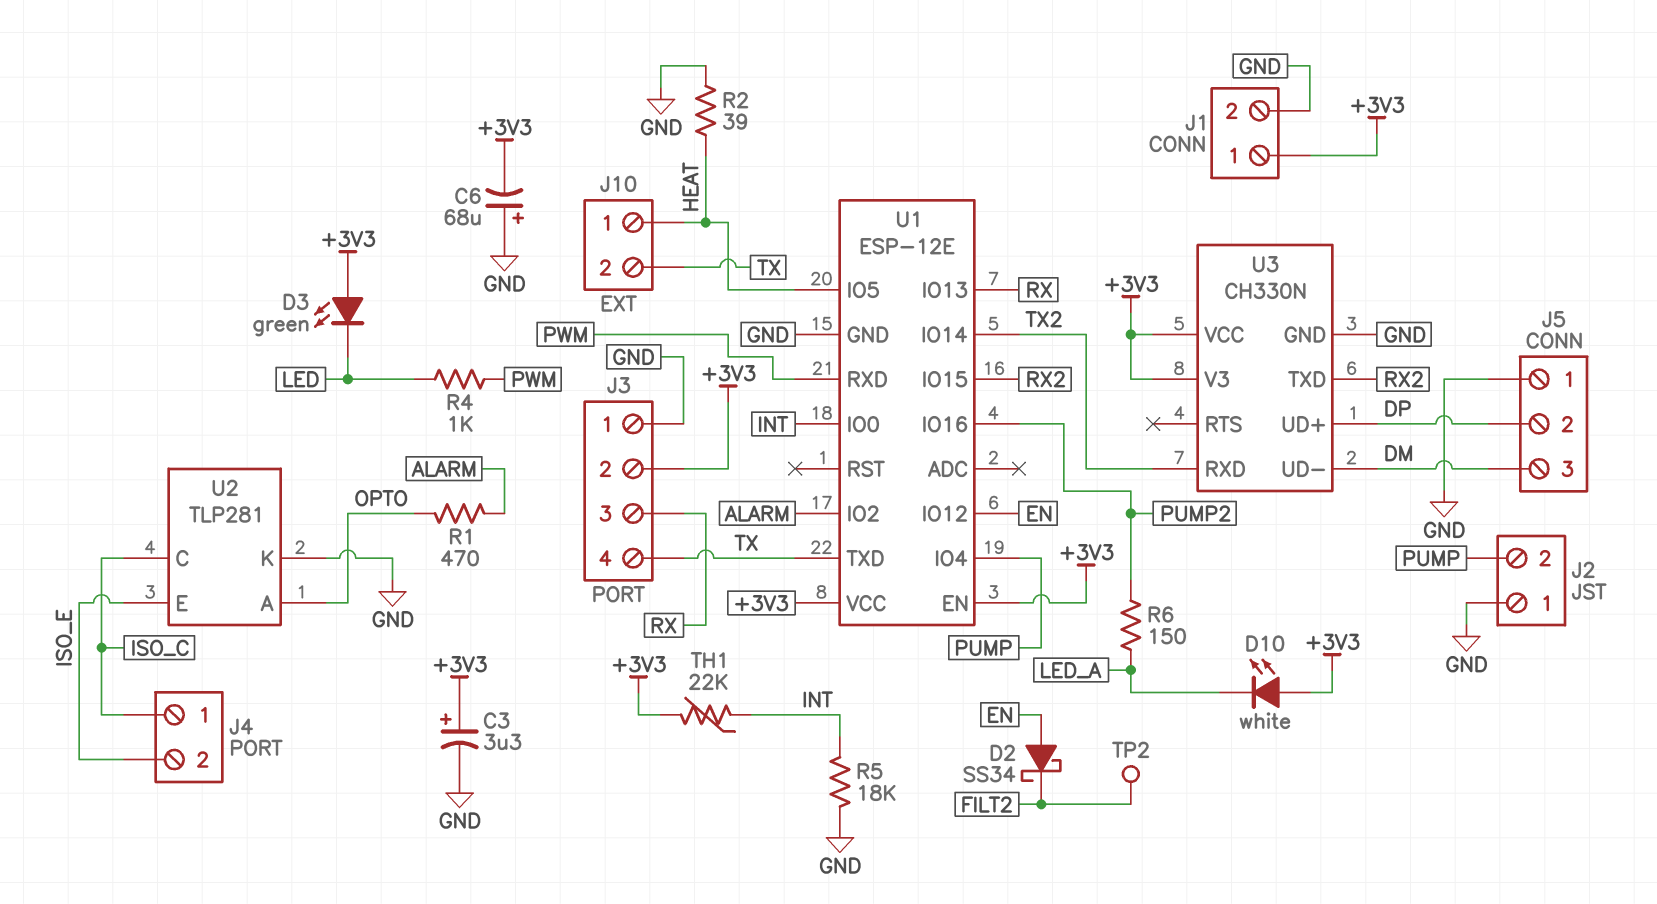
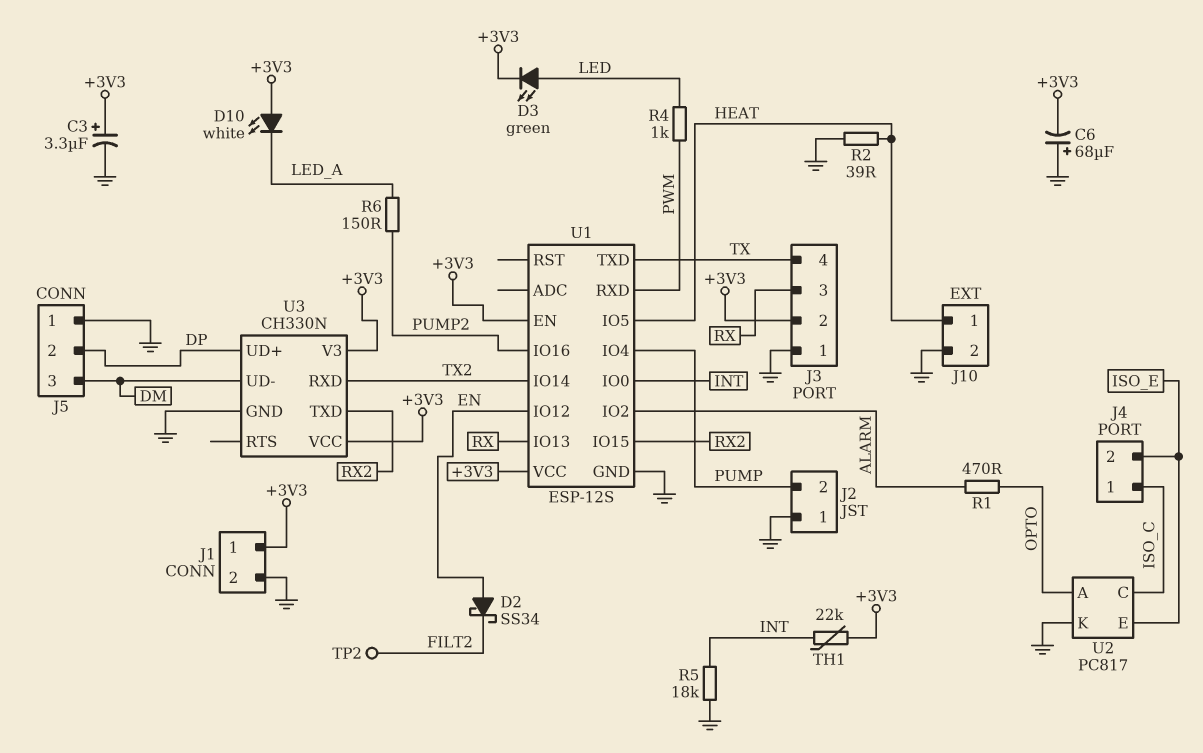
D3: LED green (A +3V3, K LED) -> LED green (A LED, K +3V3)
J10 pin 2: TX -> GND
U1: ESP-12E -> ESP-12S
U2: TLP281 -> PC817

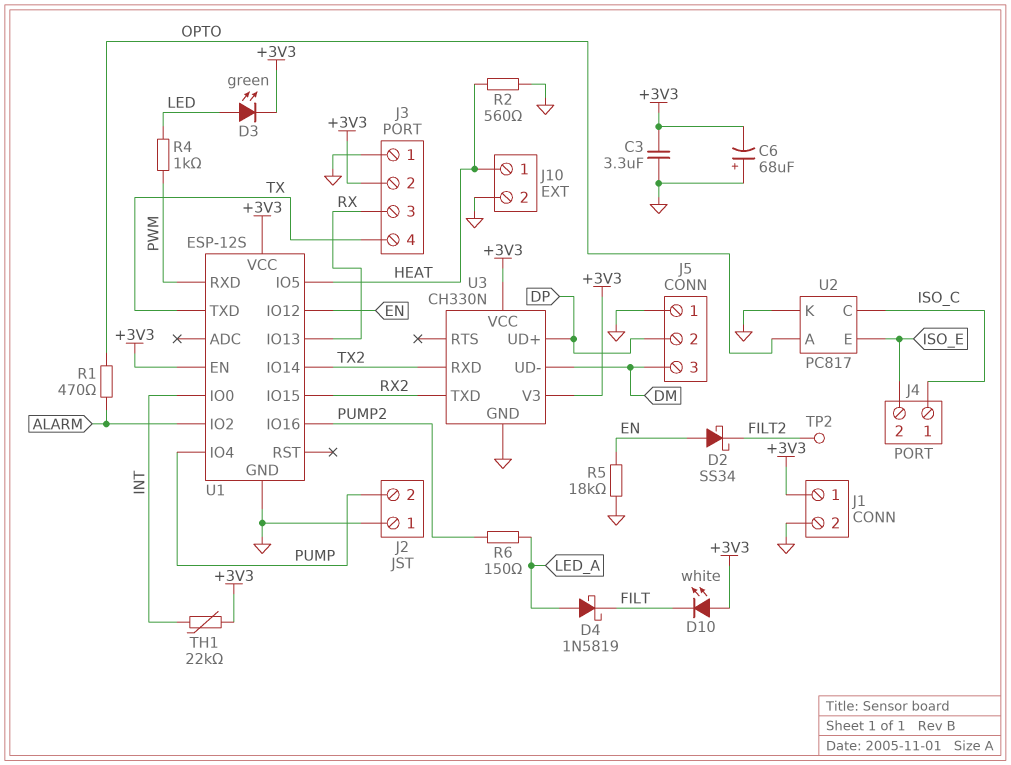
C3: 3.3uF (plus +3V3, minus GND) -> 3.3uF (+3V3, GND)
D4: none -> schottky 1N5819 (A LED_A, K FILT)
D10: LED white (A +3V3, K LED_A) -> LED white (A +3V3, K FILT)
R2: 39 (GND, HEAT) -> 560 (GND, HEAT)
R5: 18k (GND, INT) -> 18k (EN, GND)

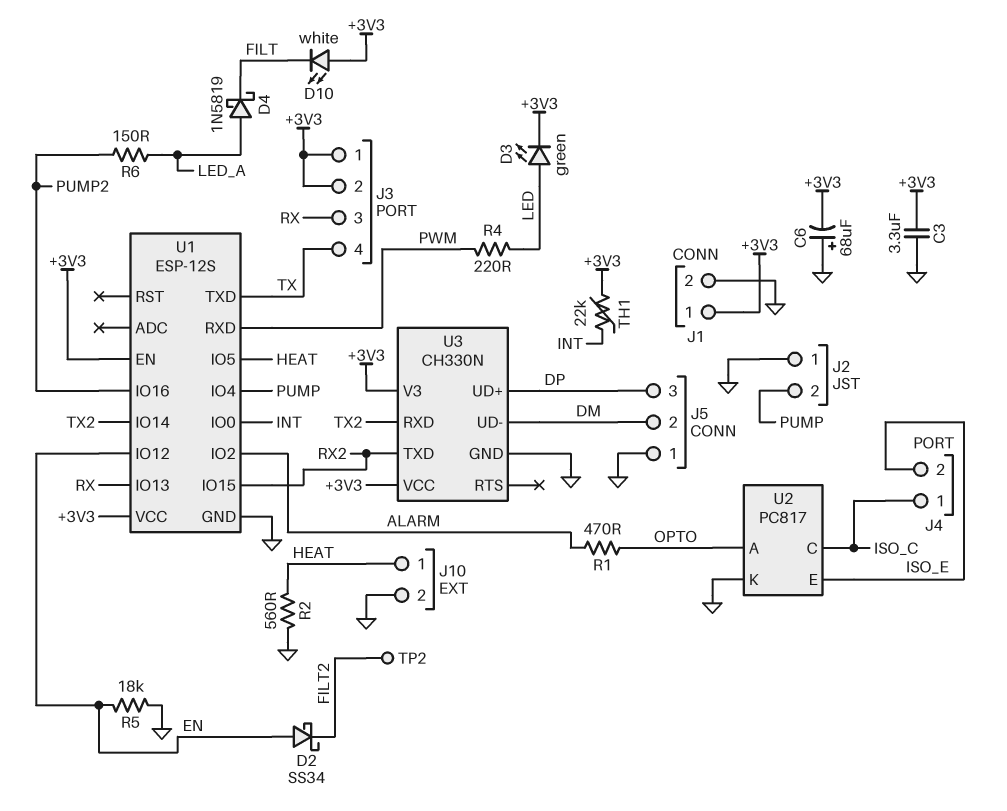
J3 pin 1: GND -> +3V3
J5 pin 2: DP -> DM
J5 pin 3: DM -> DP
R4: 1k (LED, PWM) -> 220 (LED, PWM)

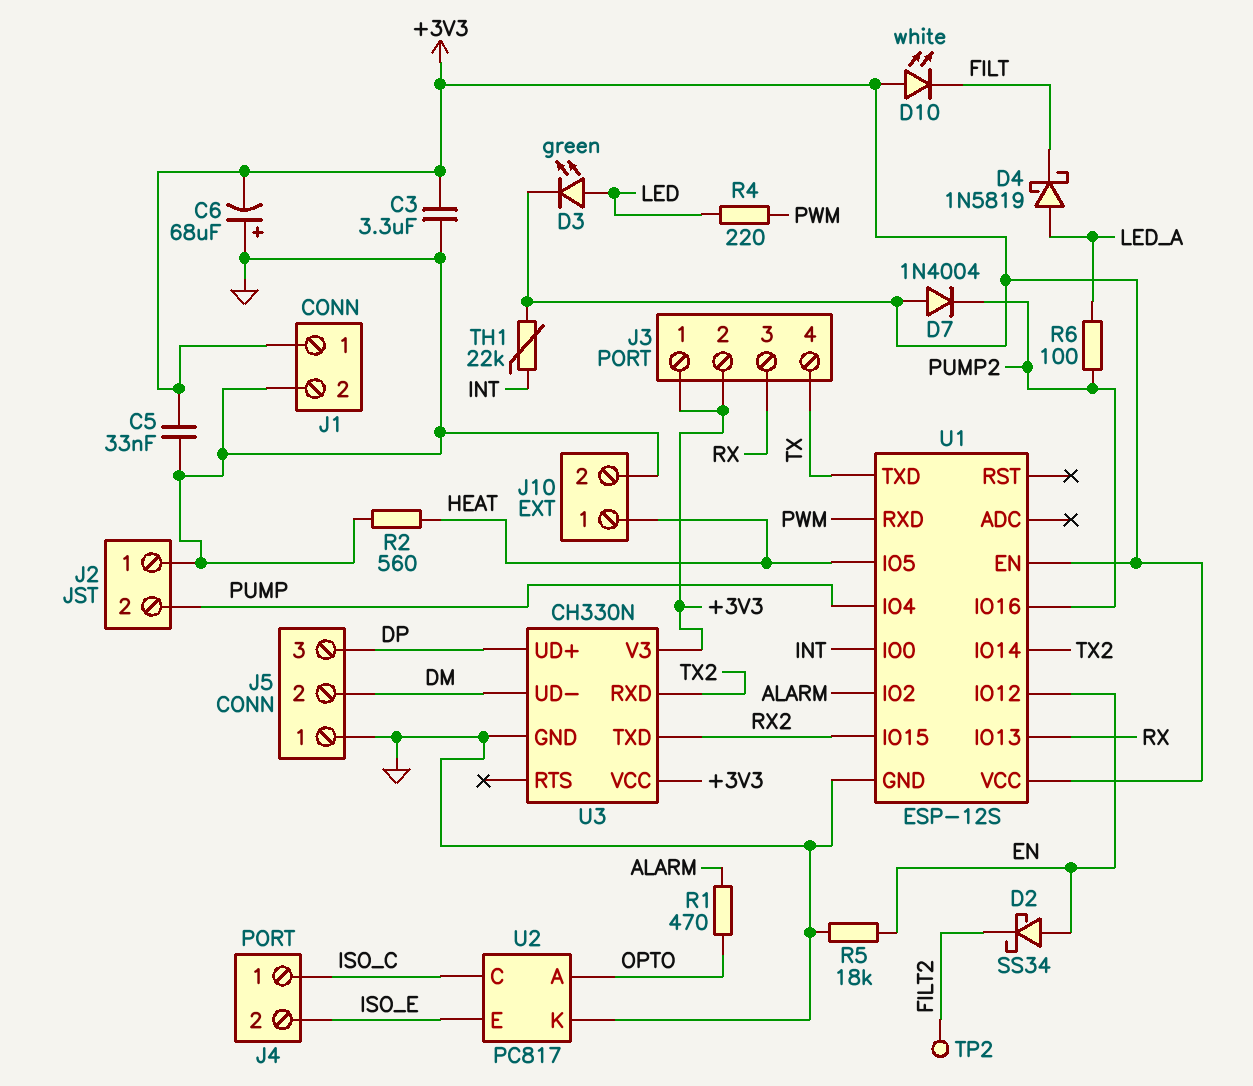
C5: none -> 33nF (+3V3, GND)
D7: none -> diode 1N4004 (A +3V3, K PUMP2)
R6: 150 (LED_A, PUMP2) -> 100 (LED_A, PUMP2)

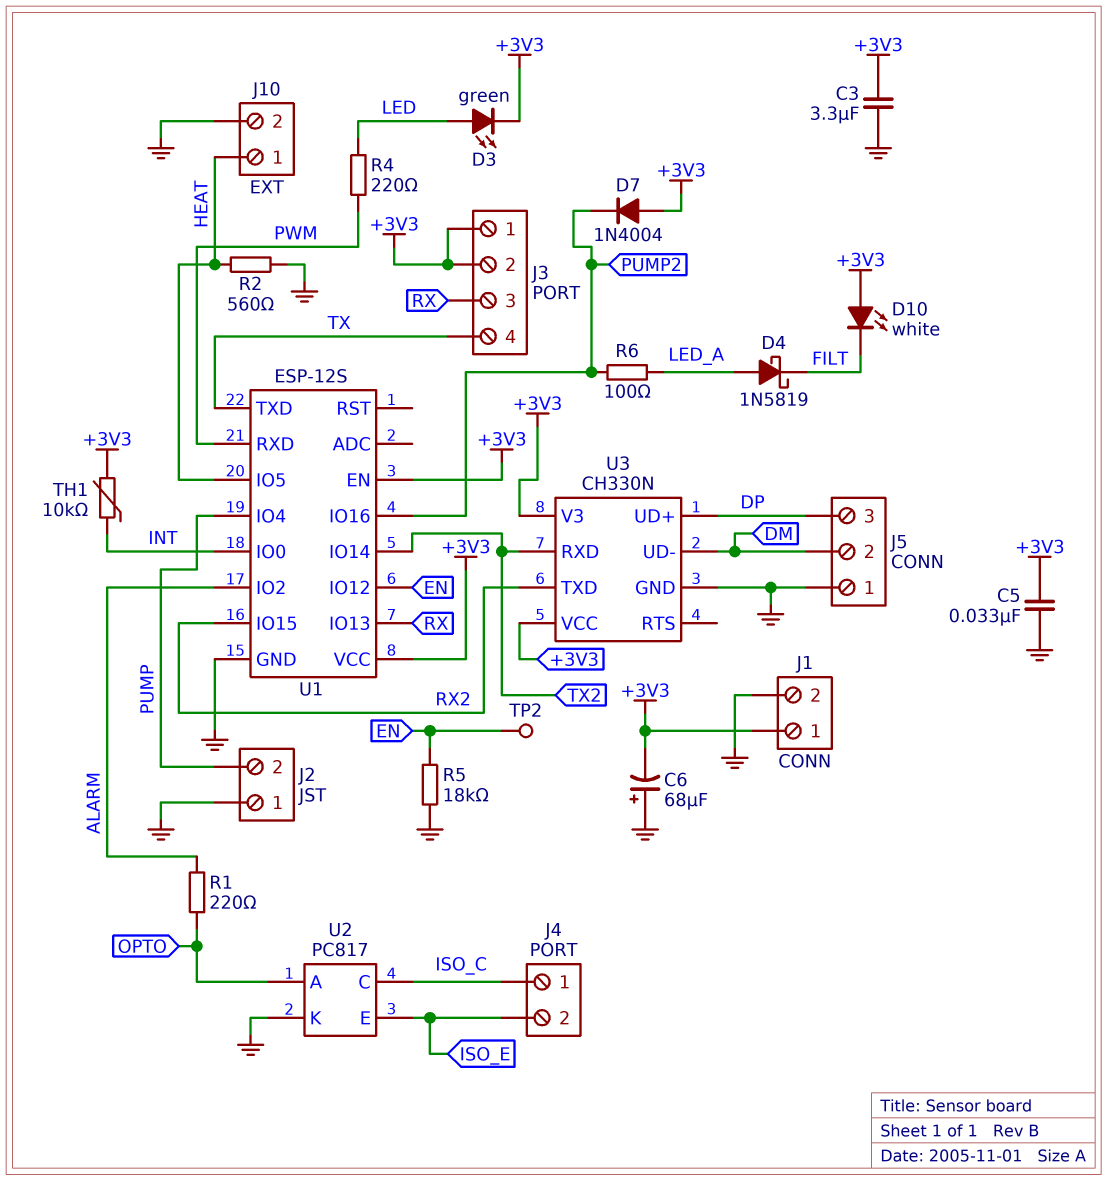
D2: schottky SS34 (A EN, K FILT2) -> none
R1: 470 (ALARM, OPTO) -> 220 (ALARM, OPTO)
TH1: 22k (+3V3, INT) -> 10k (+3V3, INT)
TP2: test point (FILT2) -> test point (EN)

